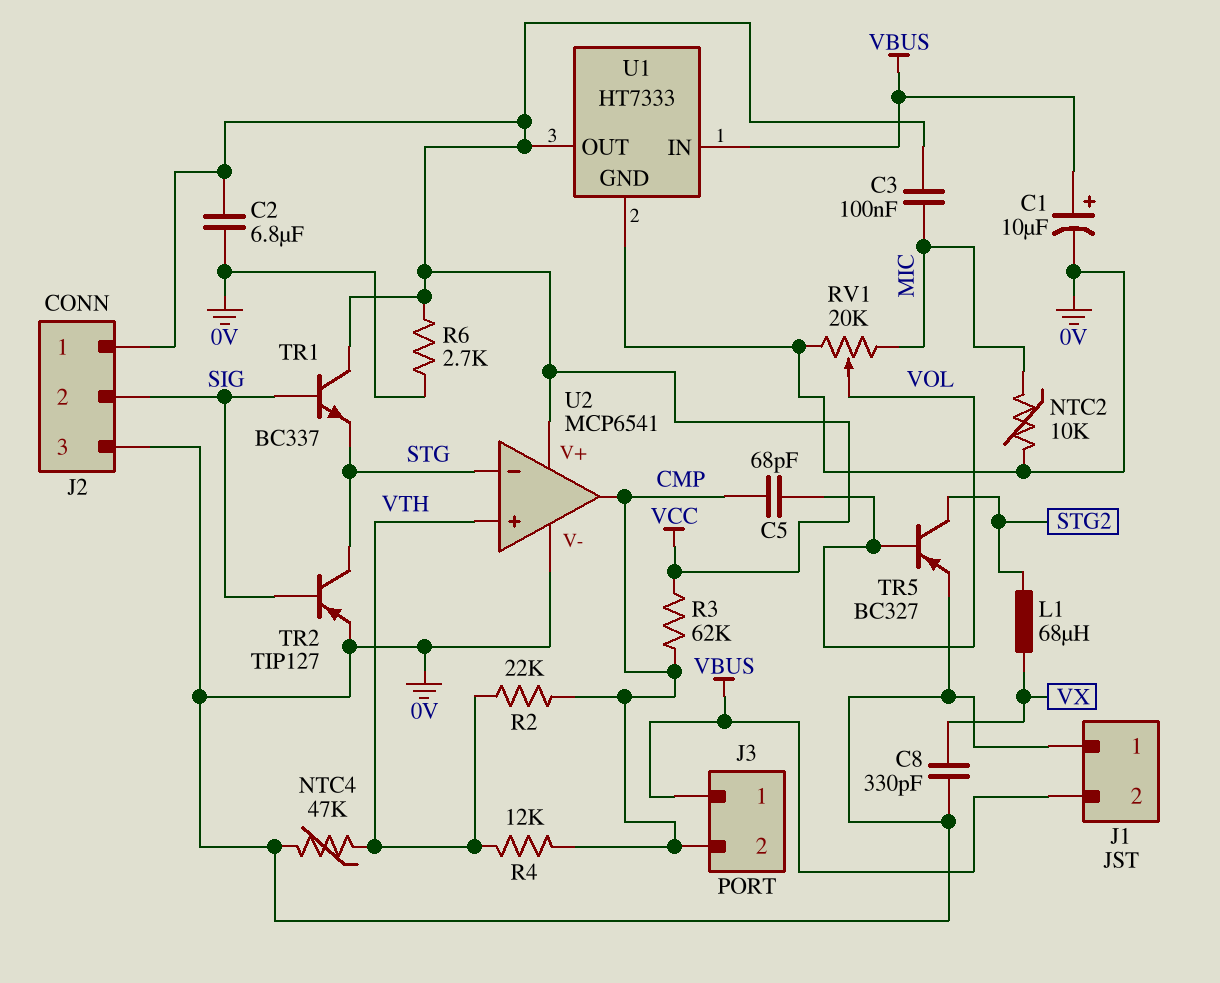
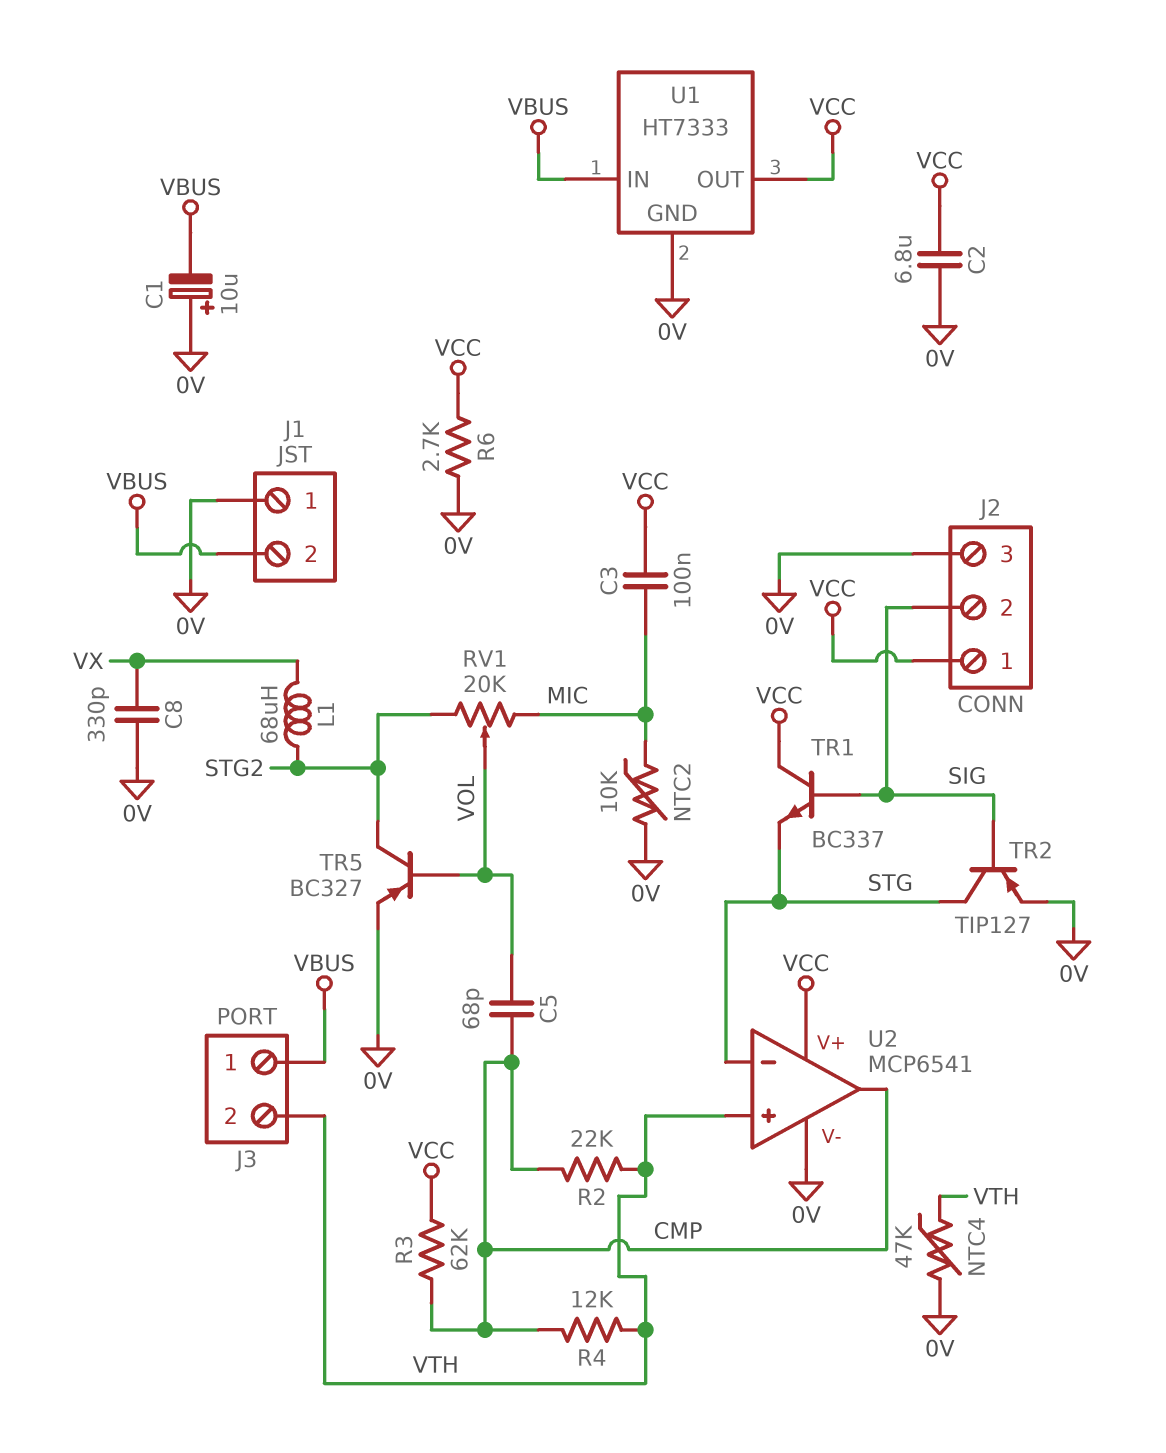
C1: 10uF (plus VBUS, minus 0V) -> 10uF (plus 0V, minus VBUS)
J3 pin 2: CMP -> VTH
RV1: 20k (0V, MIC, wiper VOL) -> 20k (MIC, STG2, wiper VOL)

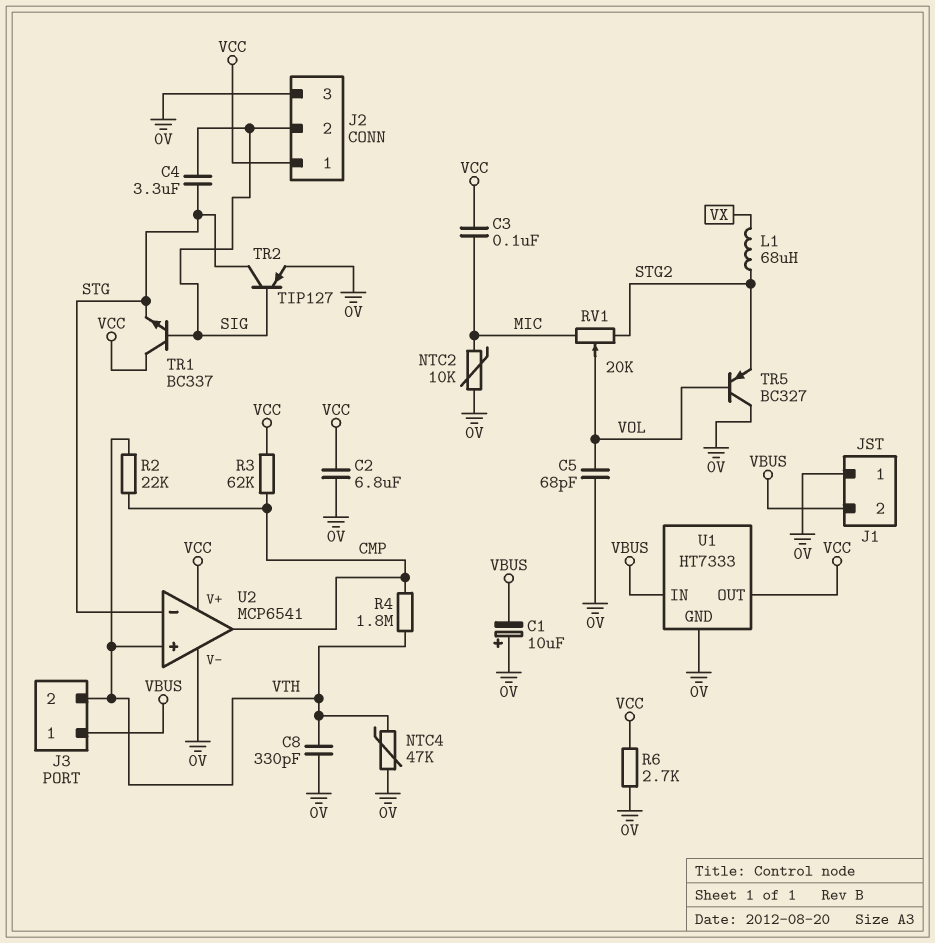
C4: none -> 3.3uF (SIG, STG)
C5: 68pF (CMP, VOL) -> 68pF (0V, VOL)
C8: 330pF (0V, VX) -> 330pF (0V, VTH)
R4: 12k (CMP, VTH) -> 1.8M (CMP, VTH)
TR5: PNP BC327 (B VOL, C STG2, E 0V) -> PNP BC327 (B VOL, C 0V, E STG2)

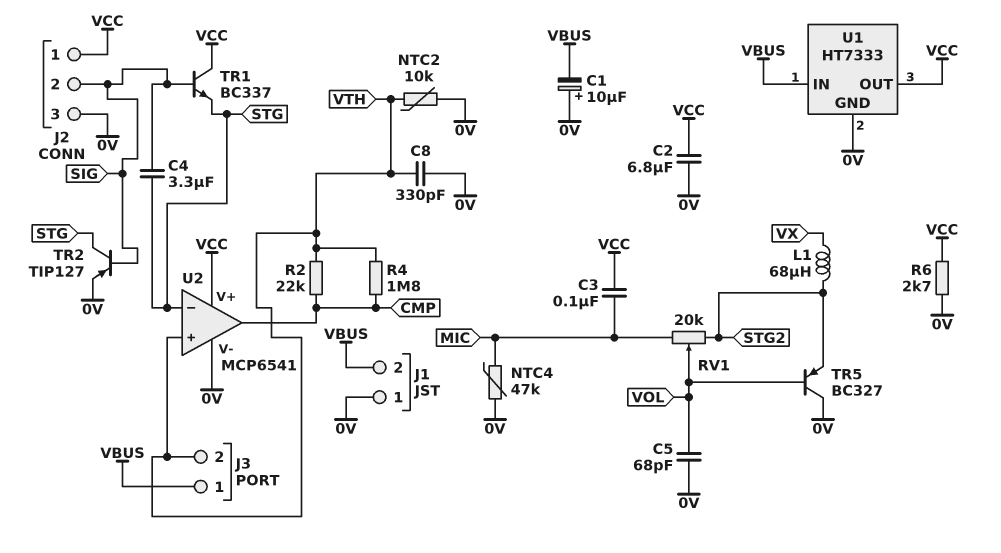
NTC2: 10k (0V, MIC) -> 10k (0V, VTH)
NTC4: 47k (0V, VTH) -> 47k (0V, MIC)
R3: 62k (CMP, VCC) -> none

